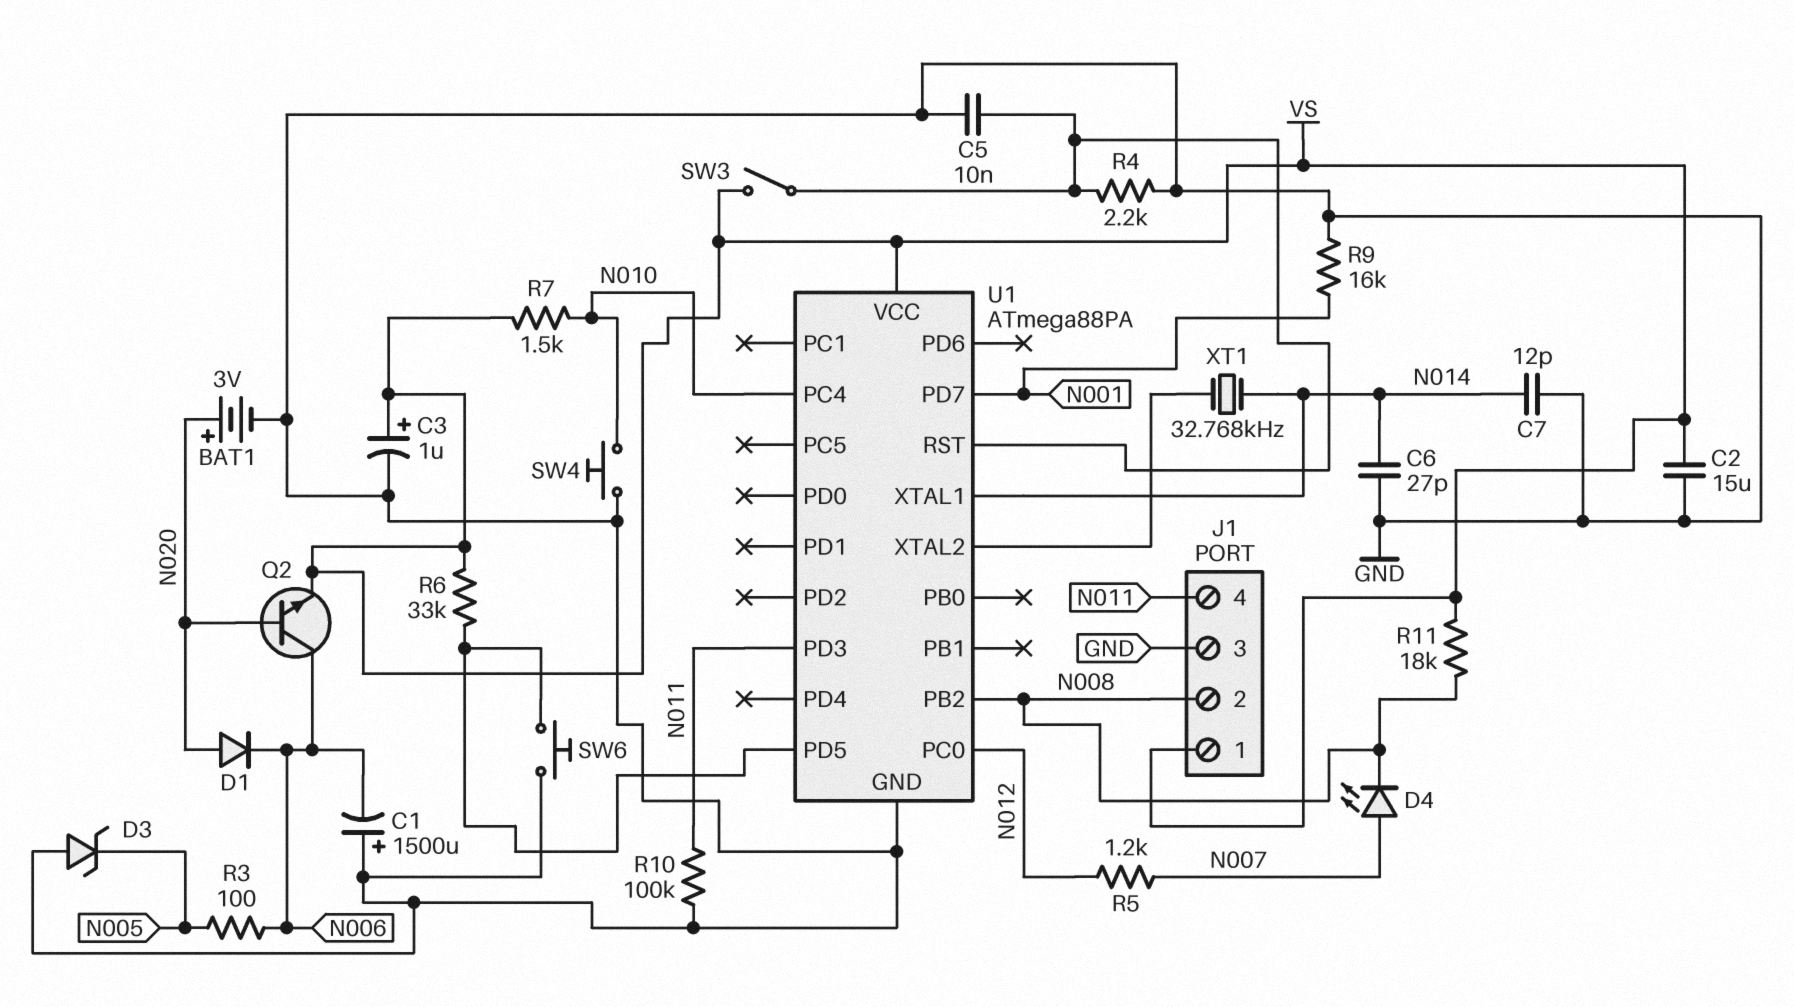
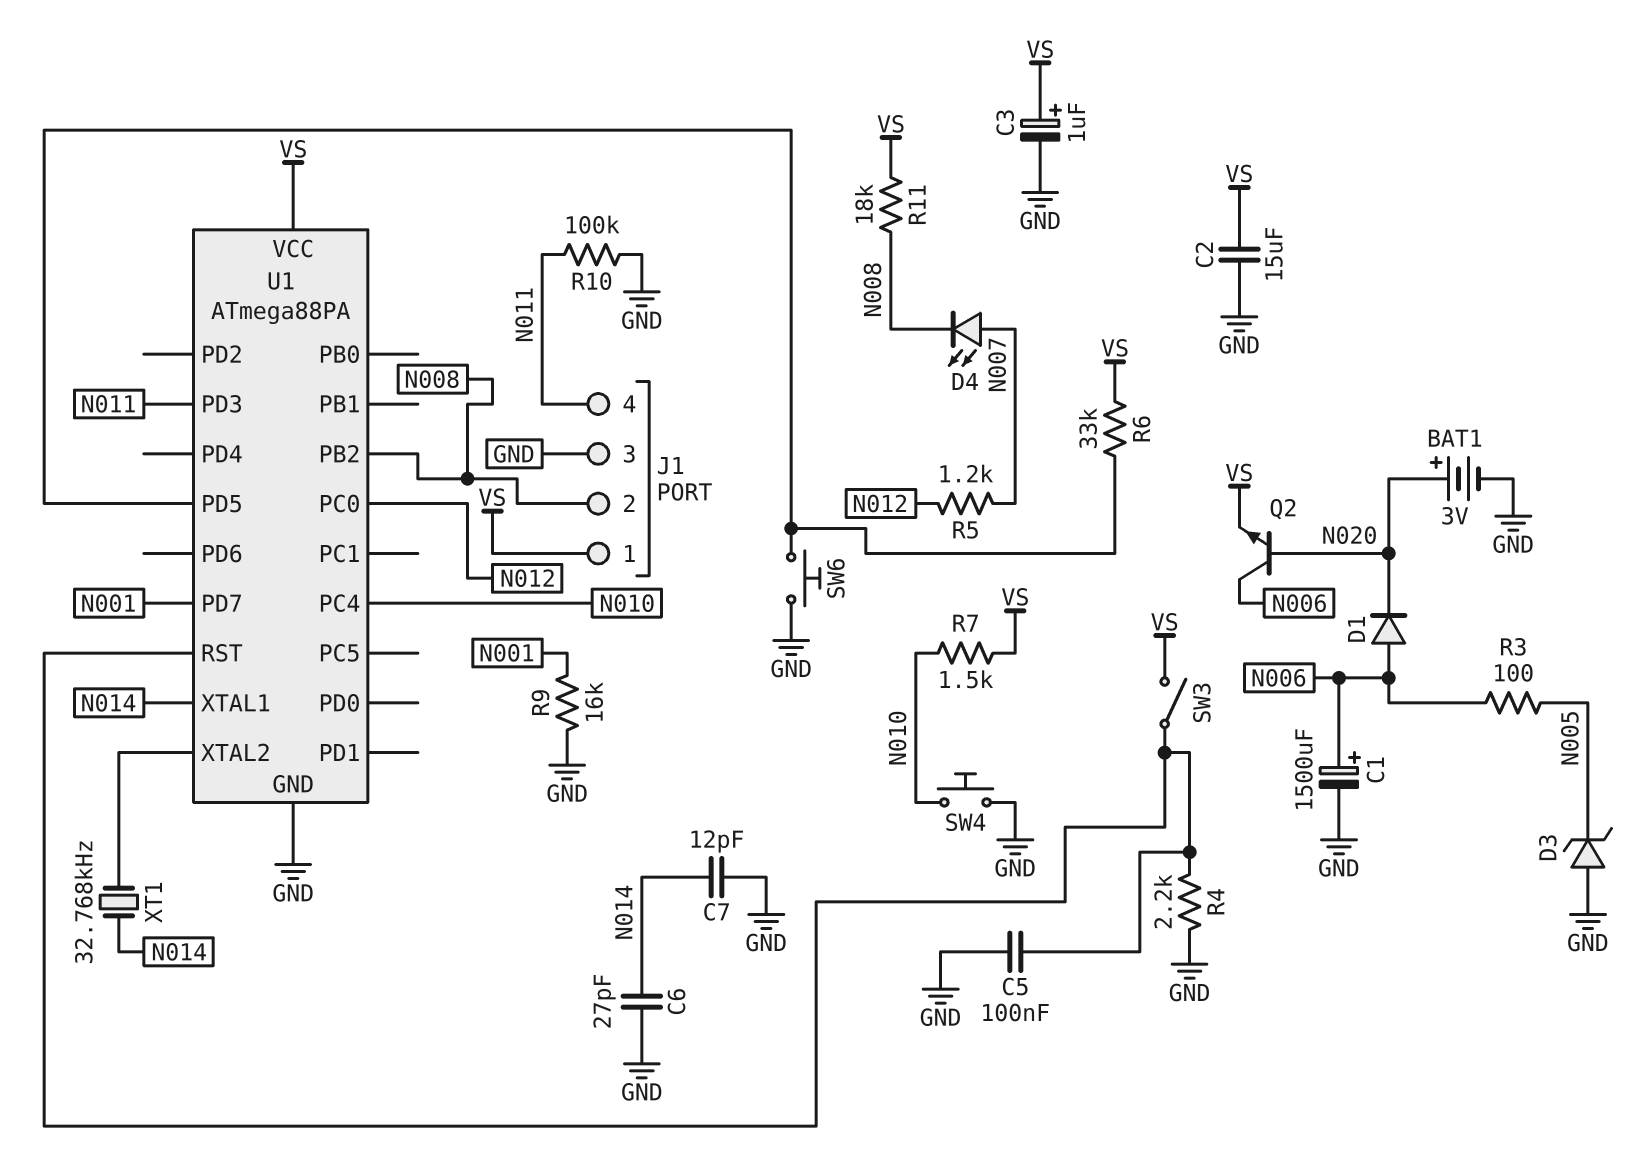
C1: 1500uF (plus GND, minus N006) -> 1500uF (plus N006, minus GND)
C5: 10nF (GND, U1/RST) -> 100nF (GND, U1/RST)
D1: diode (A N020, K N006) -> diode (A N006, K N020)

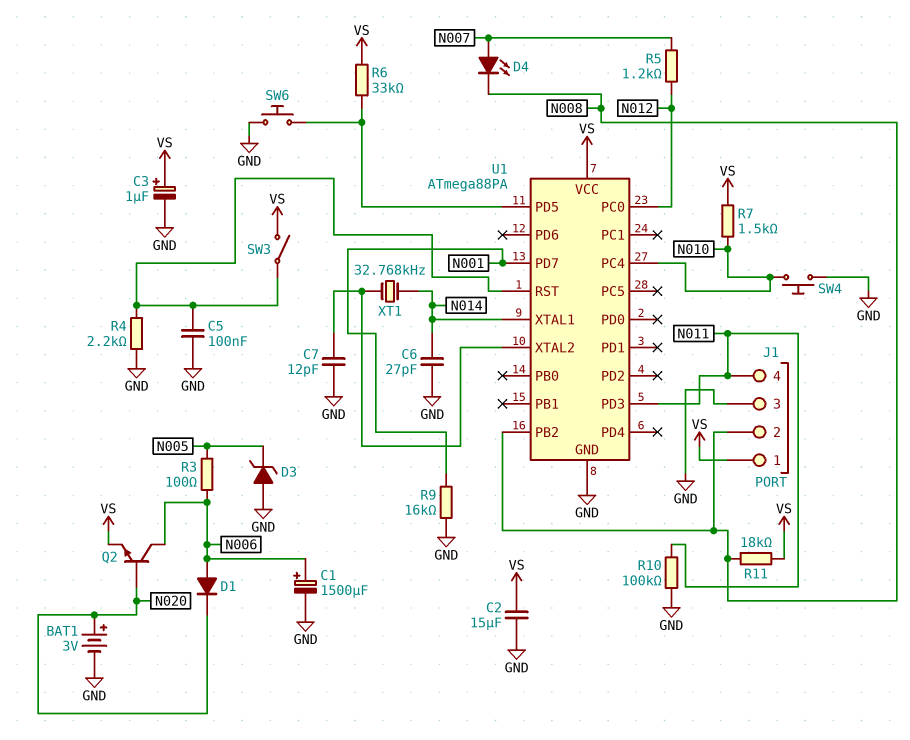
C7: 12pF (GND, N014) -> 12pF (GND, U1/XTAL2)

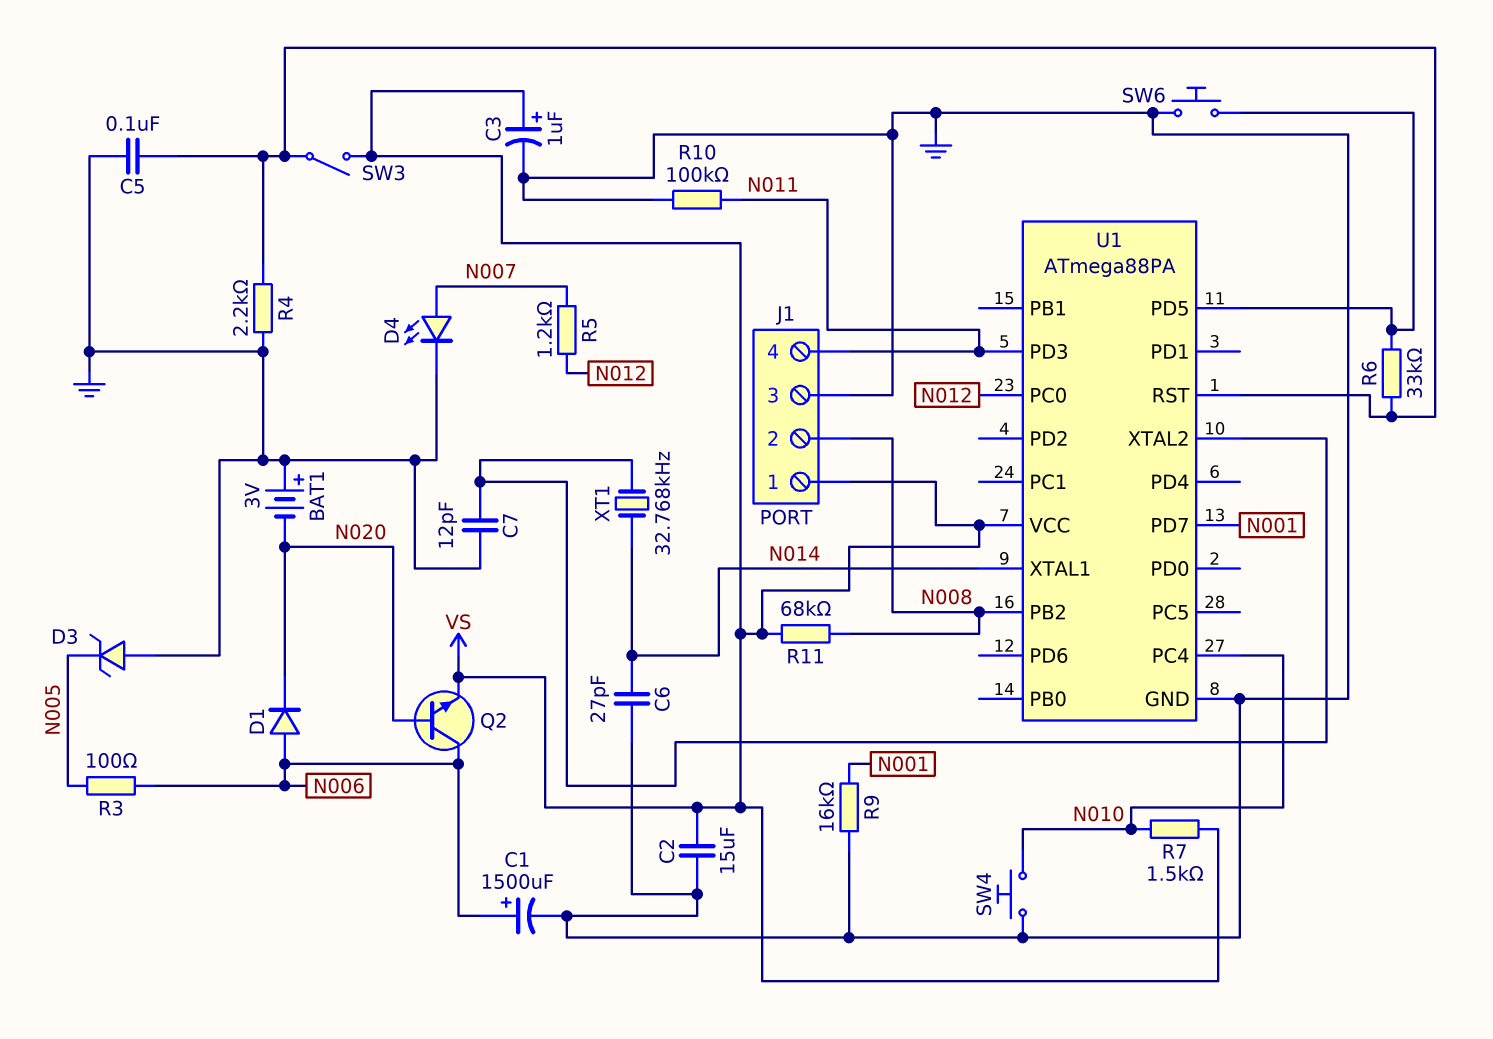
BAT1: 3V (plus N020, minus GND) -> 3V (plus GND, minus N020)
D4: LED (A N007, K N008) -> LED (A N007, K GND)
R6: 33k (U1/PD5, VS) -> 33k (U1/PD5, U1/RST)
R11: 18k (N008, VS) -> 68k (N008, VS)

